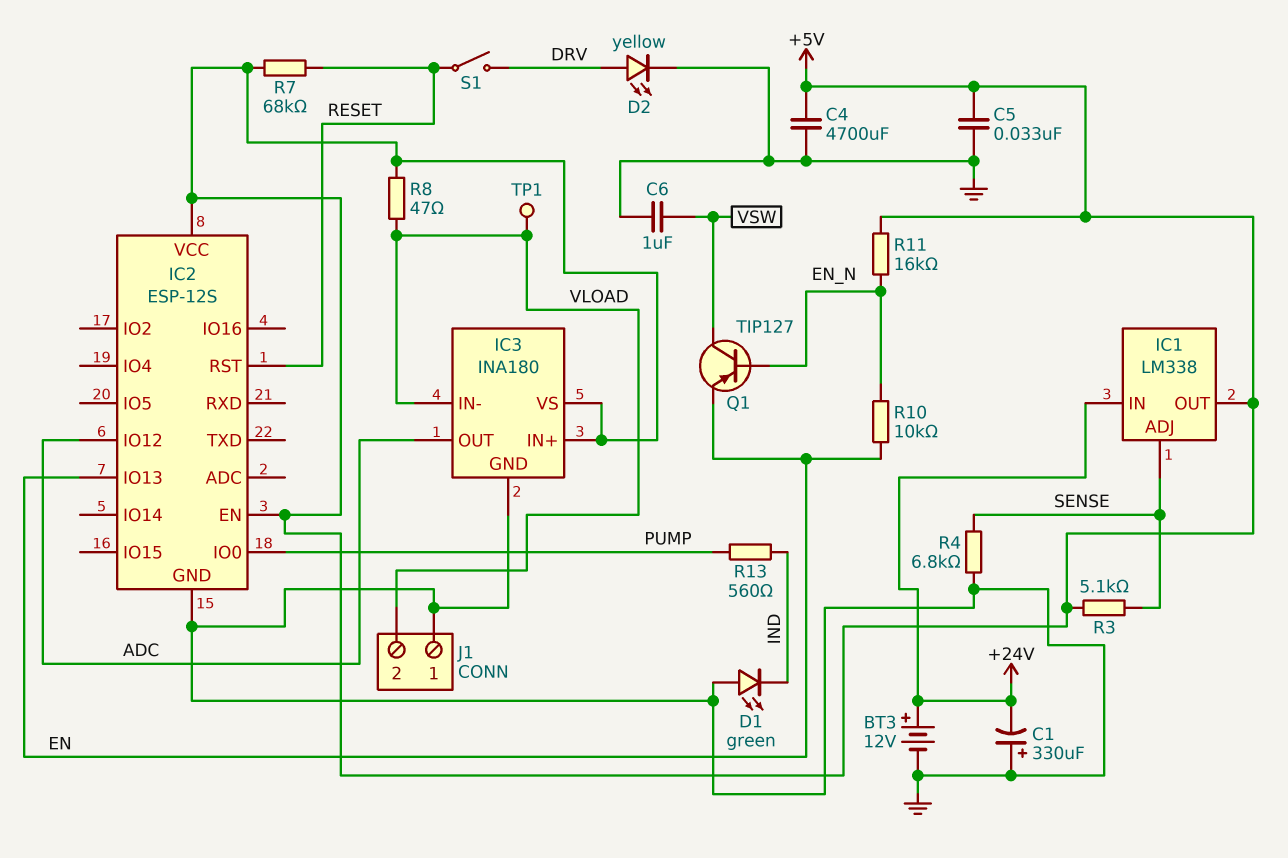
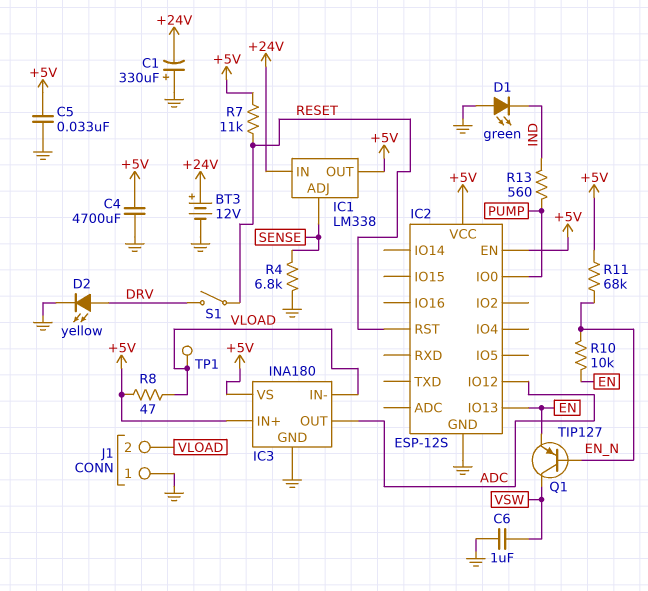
R3: 5.1k (+5V, SENSE) -> none
R7: 68k (+5V, RESET) -> 11k (+5V, RESET)
R11: 16k (+5V, EN_N) -> 68k (+5V, EN_N)

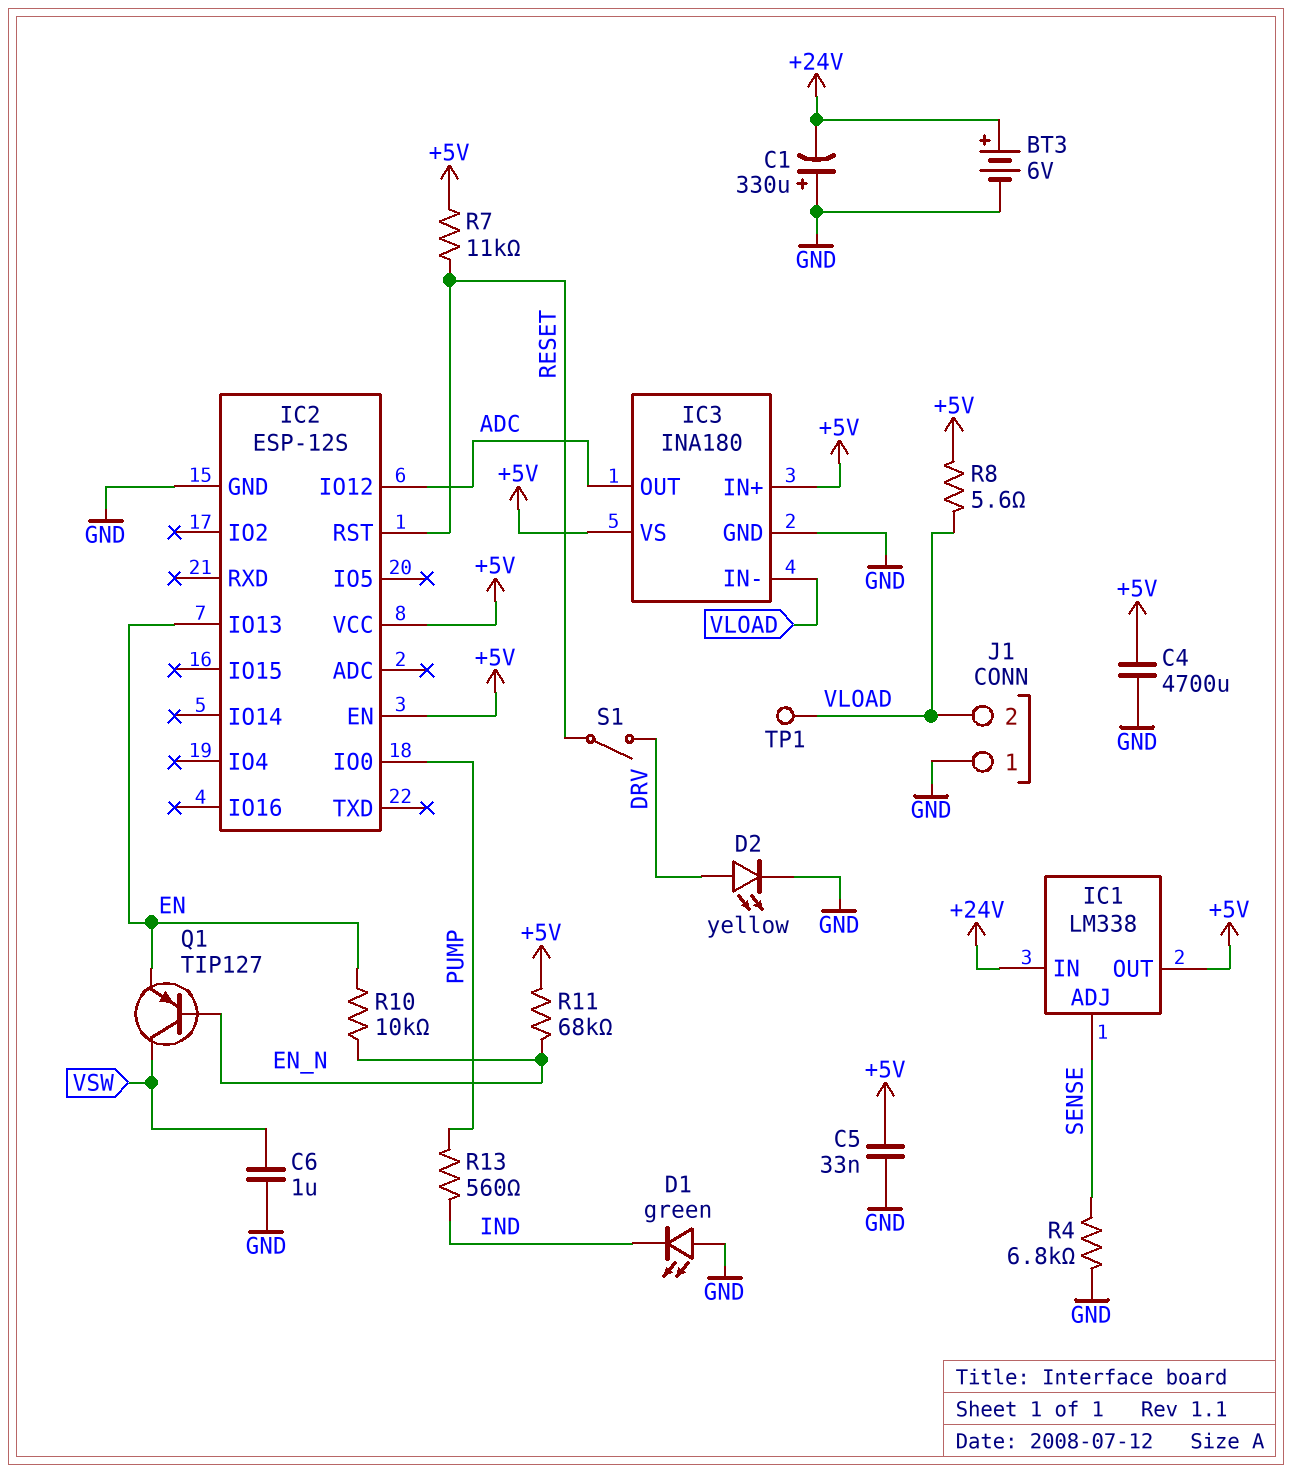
BT3: 12V (plus +24V, minus GND) -> 6V (plus +24V, minus GND)
R8: 47 (+5V, VLOAD) -> 5.6 (+5V, VLOAD)

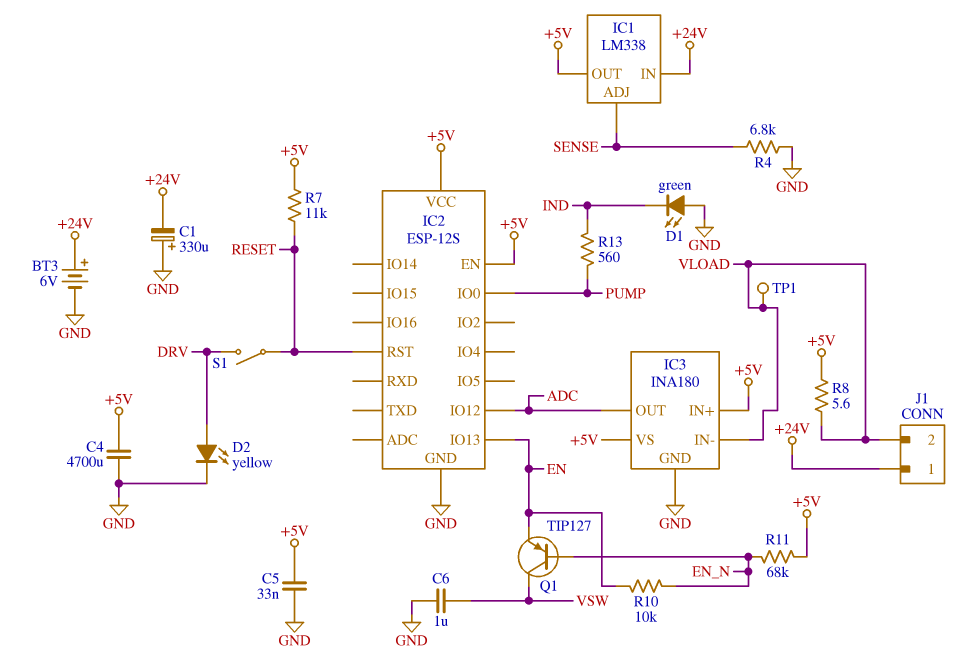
J1 pin 1: GND -> +24V

